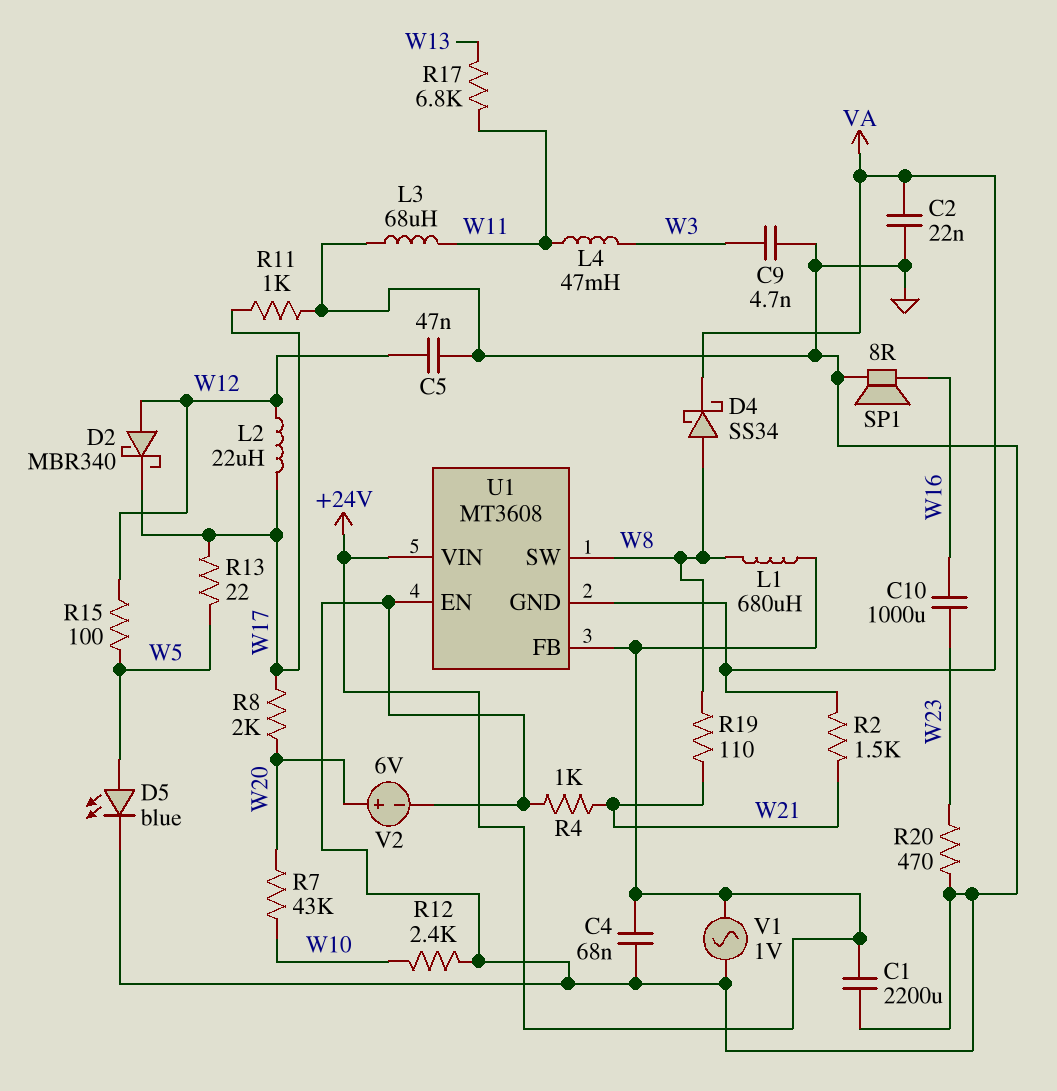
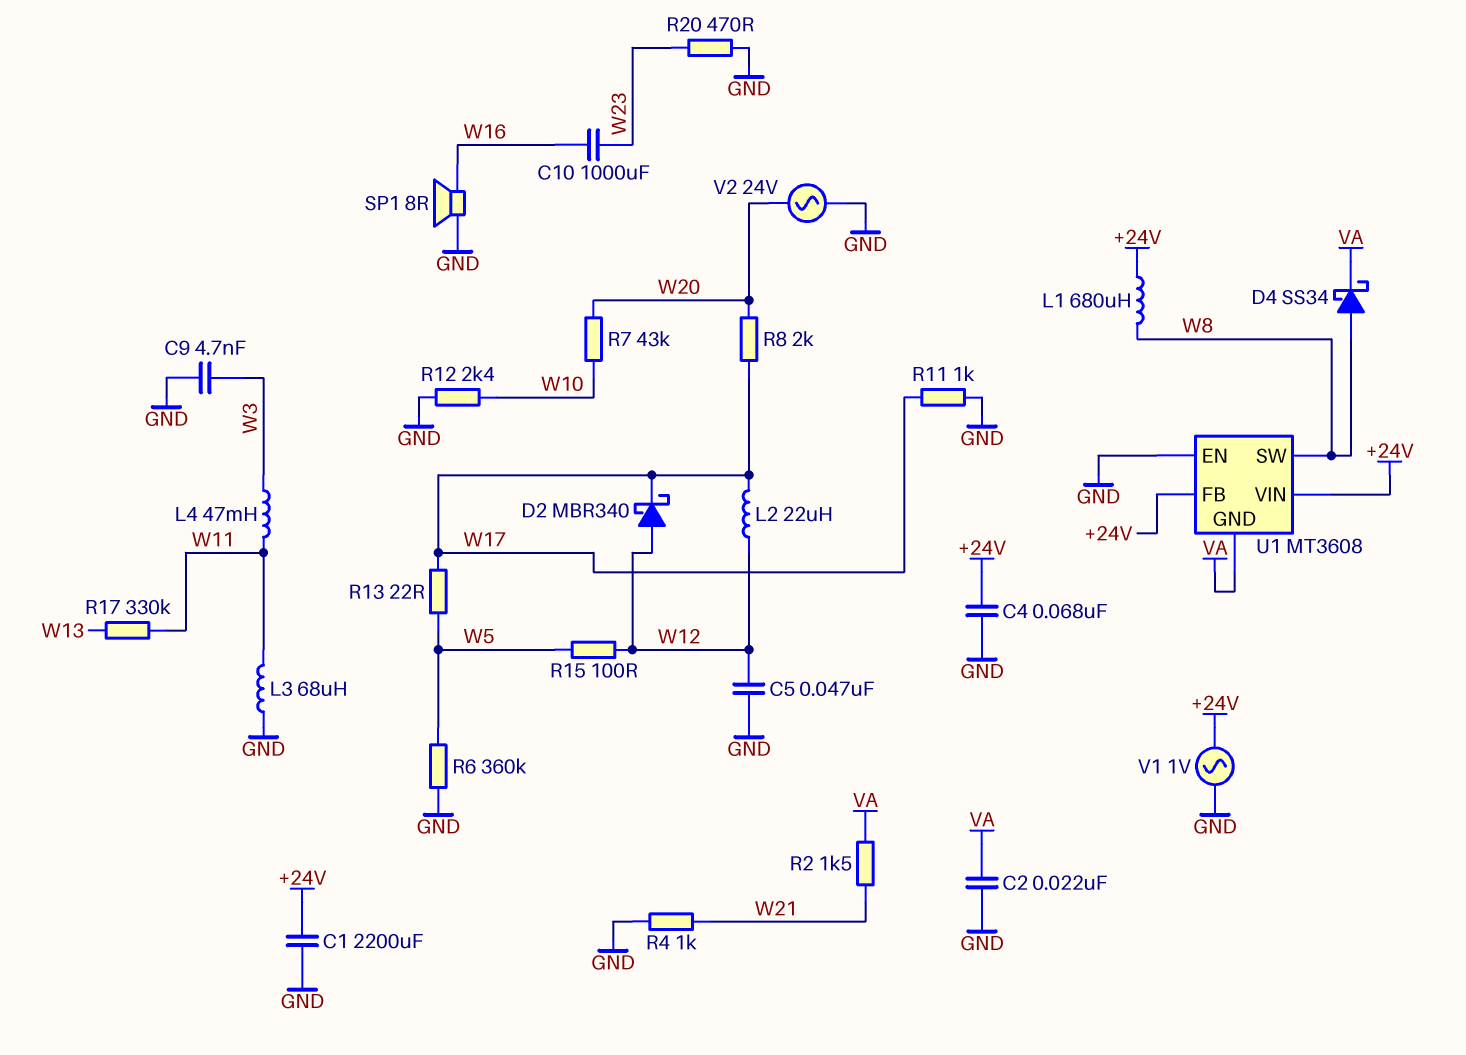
D5: LED blue (A W5, K GND) -> none
R6: none -> 360k (GND, W5)
R17: 6.8k (W11, W13) -> 330k (W11, W13)
R19: 110 (W8, W21) -> none
V2: 6V (plus W20, minus GND) -> AC 24V (GND, W20)

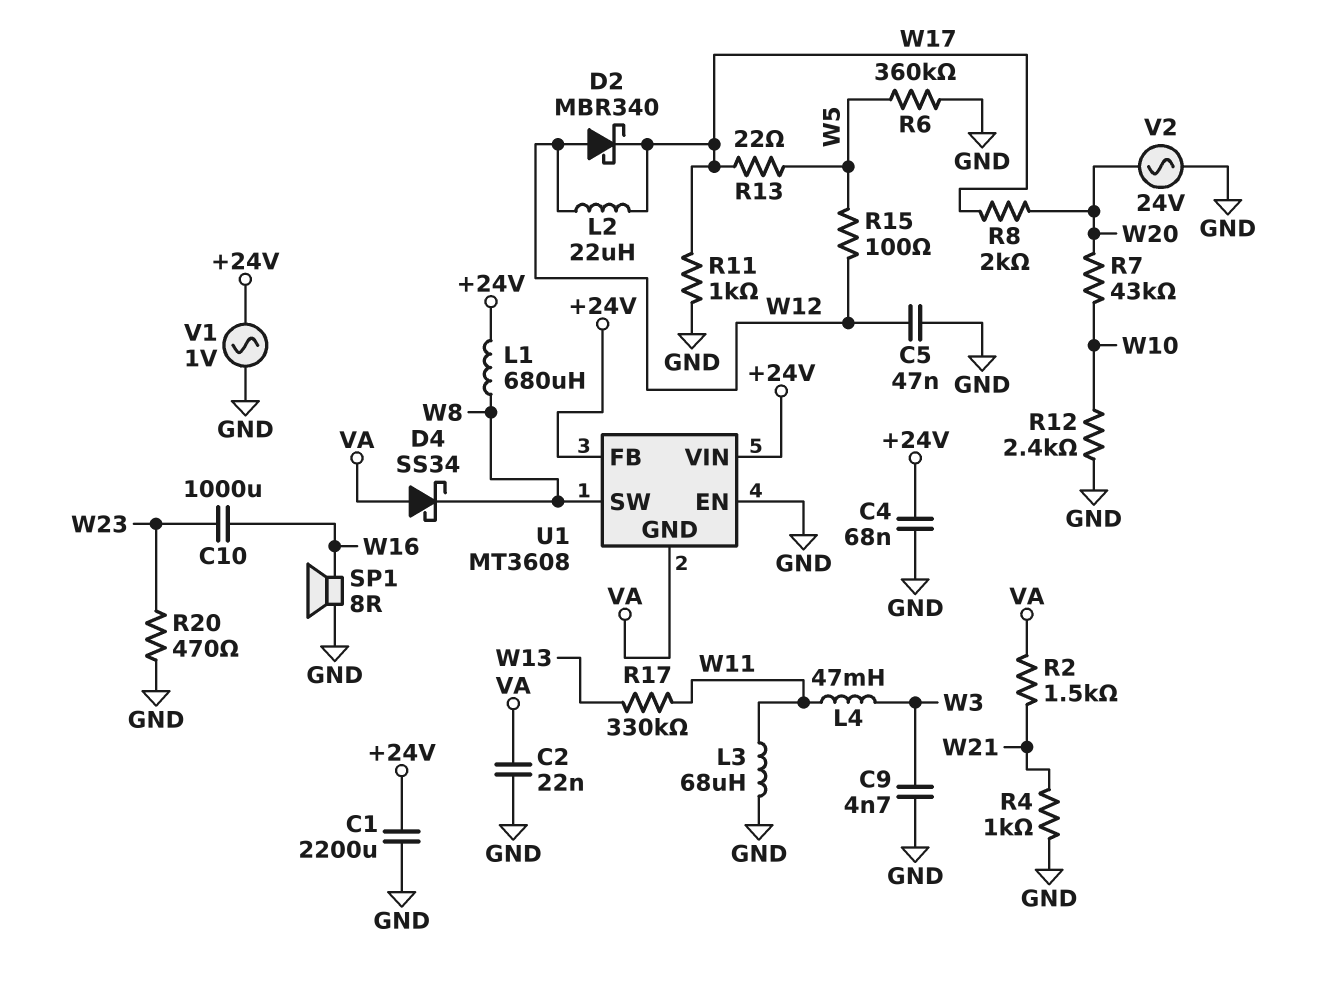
D4: schottky SS34 (A W8, K VA) -> schottky SS34 (A VA, K W8)

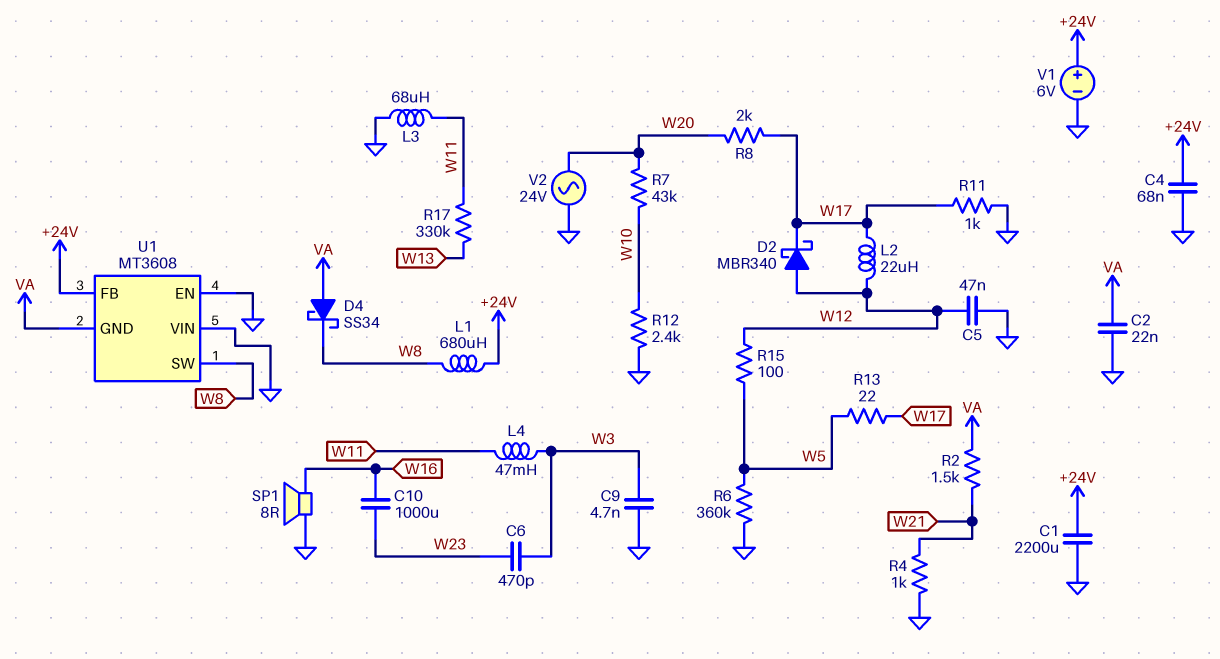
C6: none -> 470pF (W3, W23)
R20: 470 (GND, W23) -> none
U1 pin VIN: +24V -> GND
V1: AC 1V (+24V, GND) -> 6V (plus +24V, minus GND)

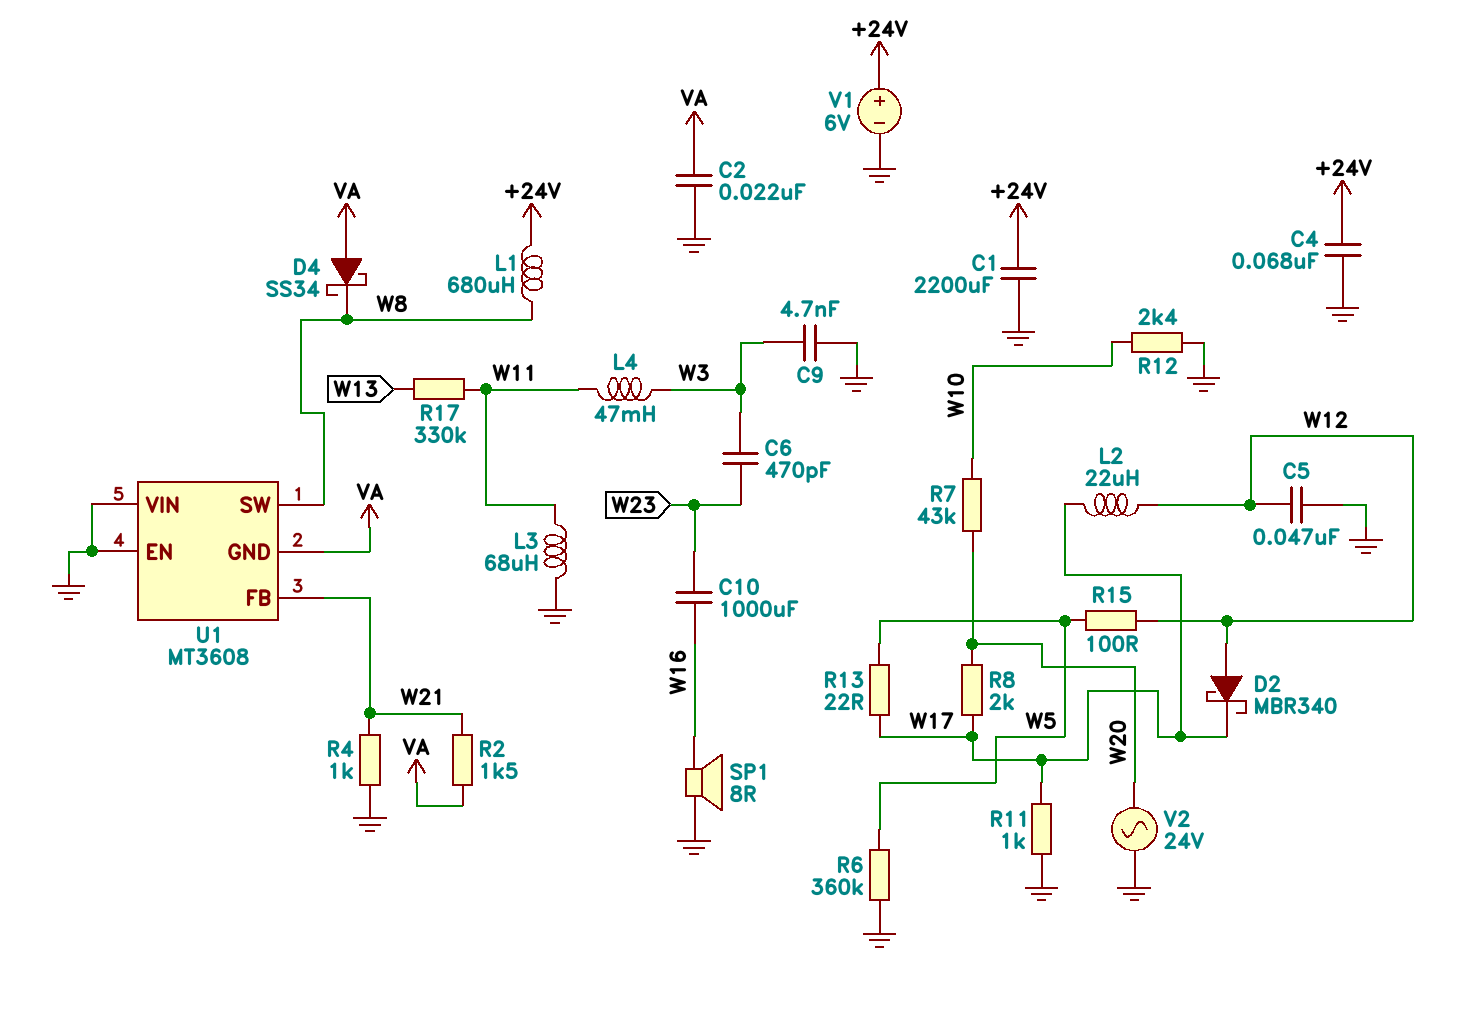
U1 pin FB: +24V -> W21

